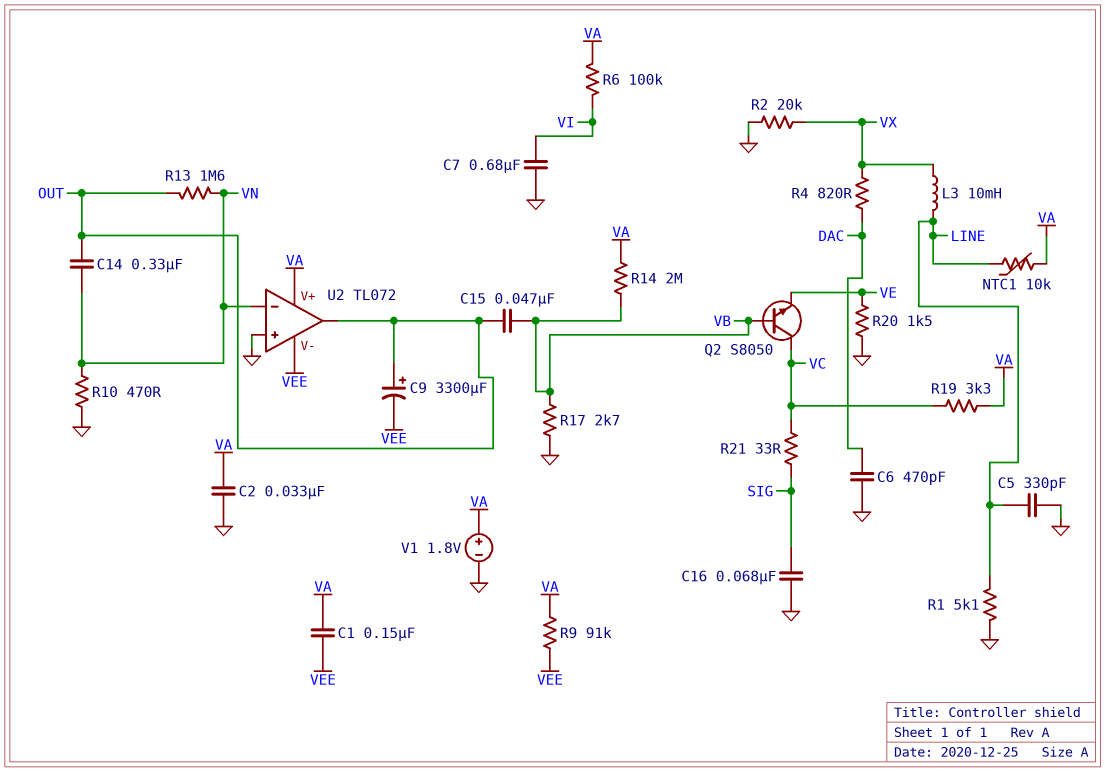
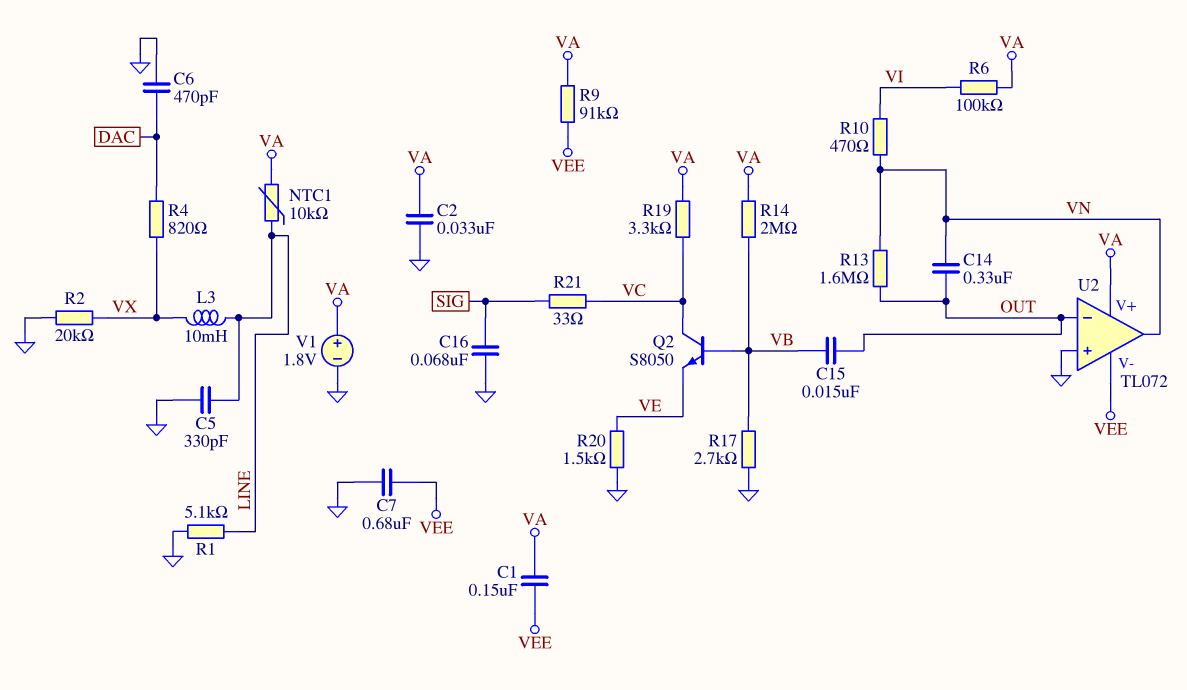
C7: 680nF (GND, VI) -> 680nF (GND, VEE)
C9: 3300uF (plus OUT, minus VEE) -> none
C15: 47nF (OUT, VB) -> 15nF (OUT, VB)
R10: 470 (GND, VN) -> 470 (VI, VN)
U2 pin in-: VN -> OUT
U2 pin out: OUT -> VN

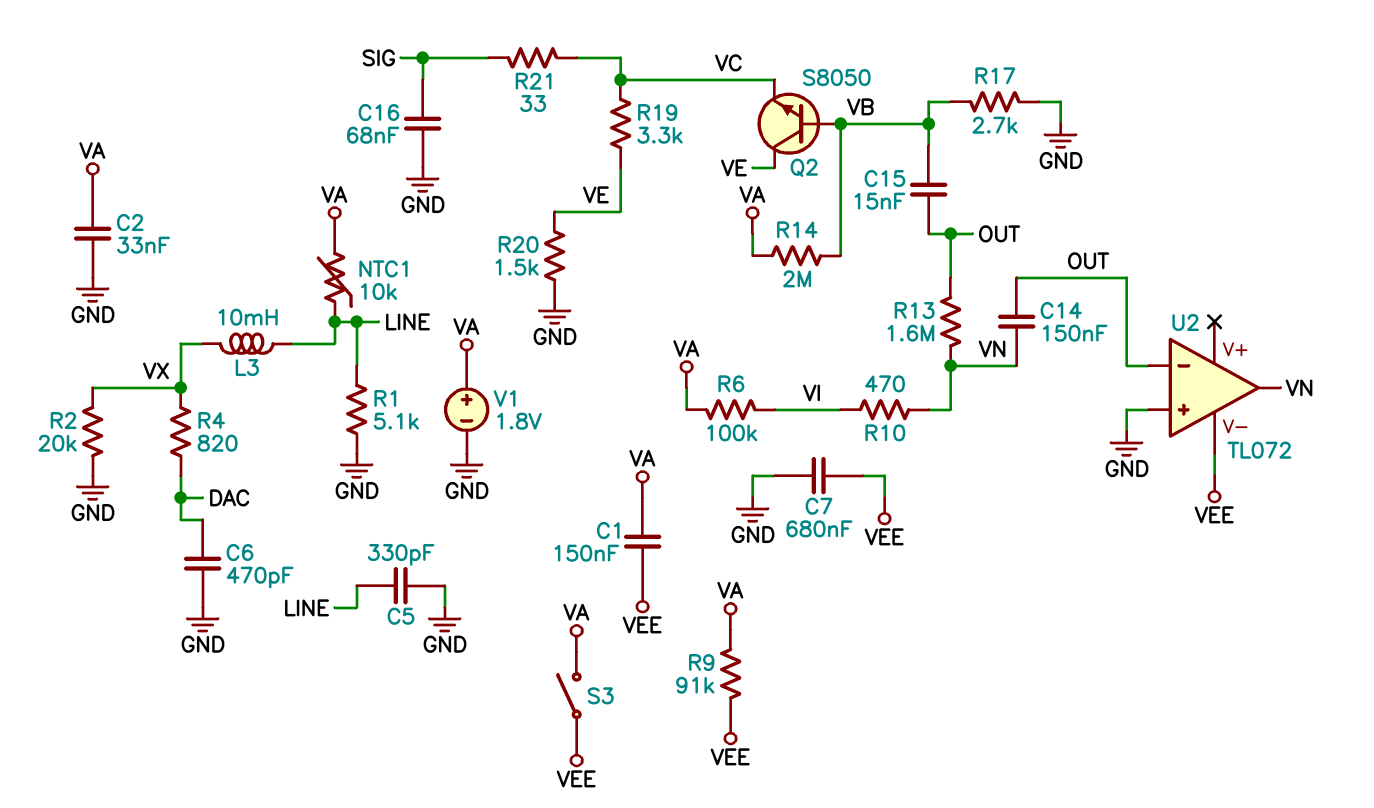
C14: 330nF (OUT, VN) -> 150nF (OUT, VN)
Q2: NPN S8050 (B VB, C VC, E VE) -> NPN S8050 (B VB, C VE, E VC)
R19: 3.3k (VA, VC) -> 3.3k (VC, VE)
S3: none -> switch (VA, VEE)
U2 pin V+: VA -> none

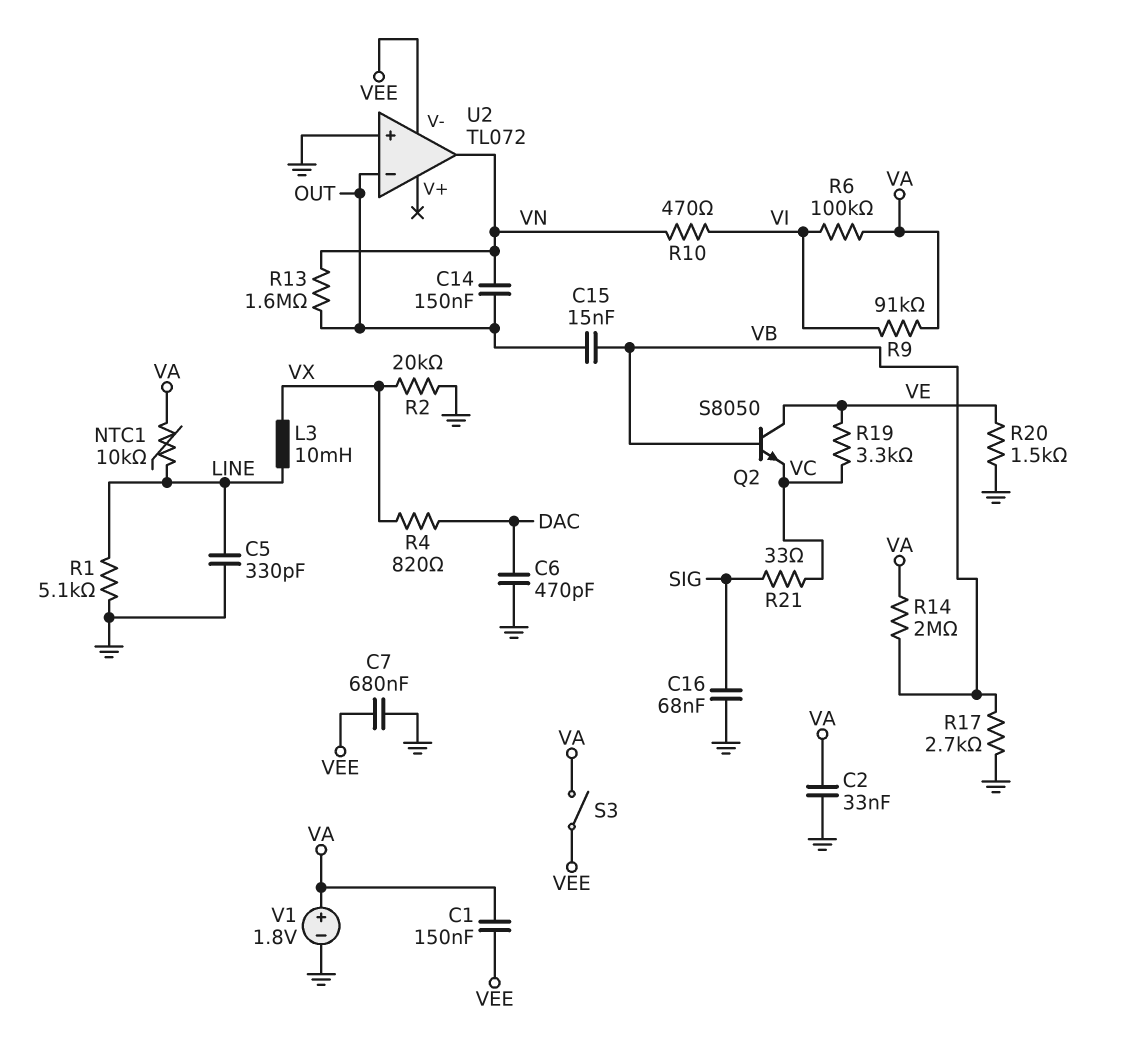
R9: 91k (VA, VEE) -> 91k (VA, VI)

